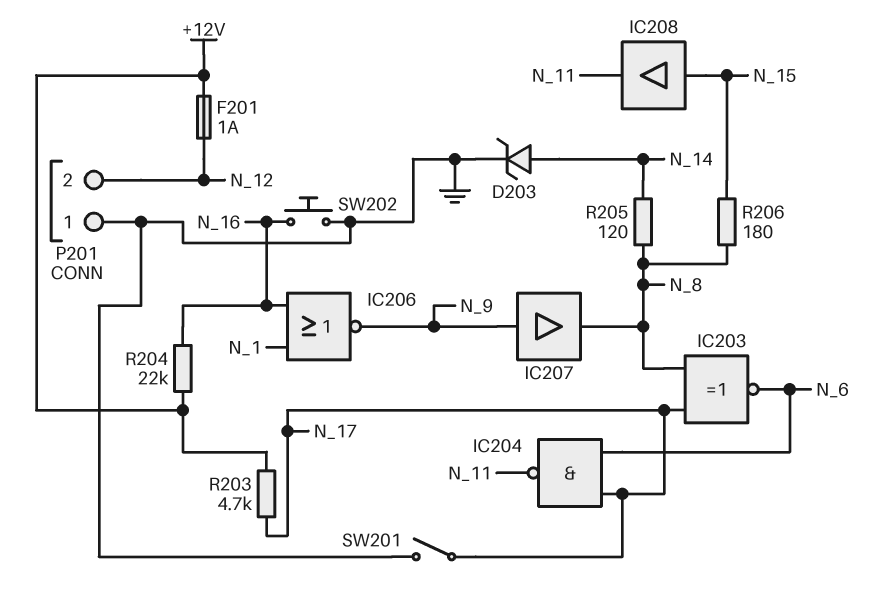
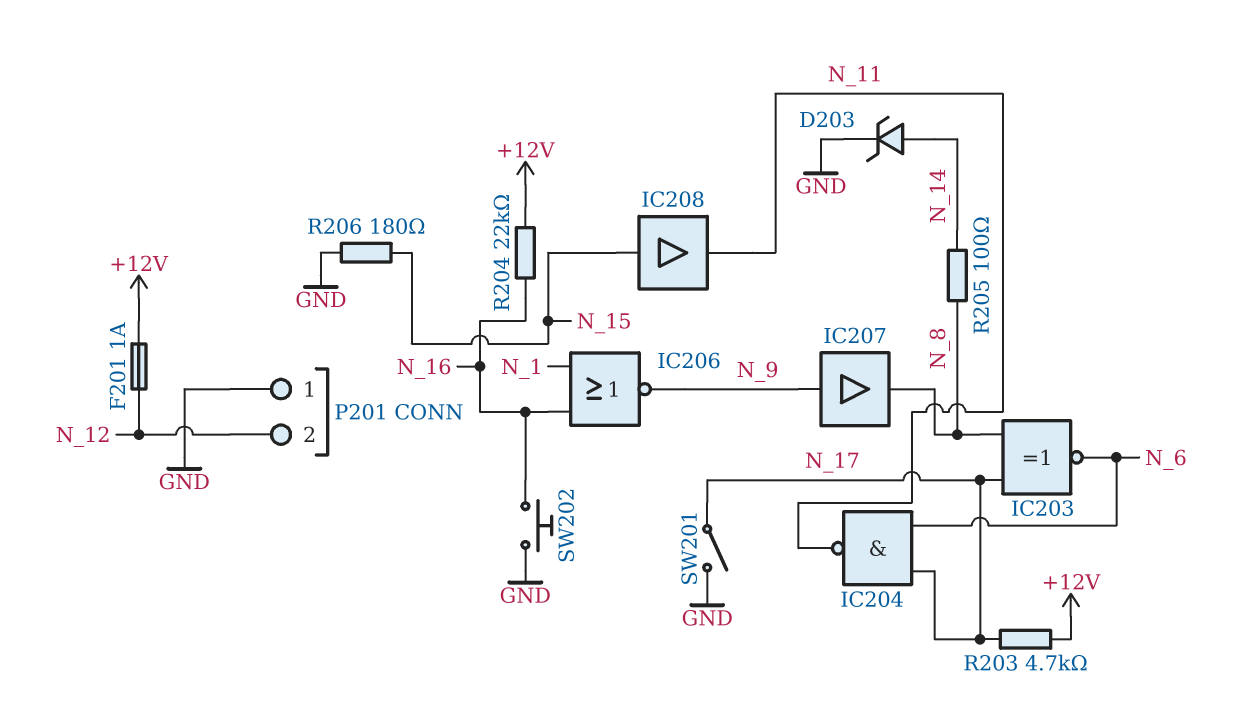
R205: 120 (N_8, N_14) -> 100 (N_8, N_14)
R206: 180 (N_8, N_15) -> 180 (GND, N_15)

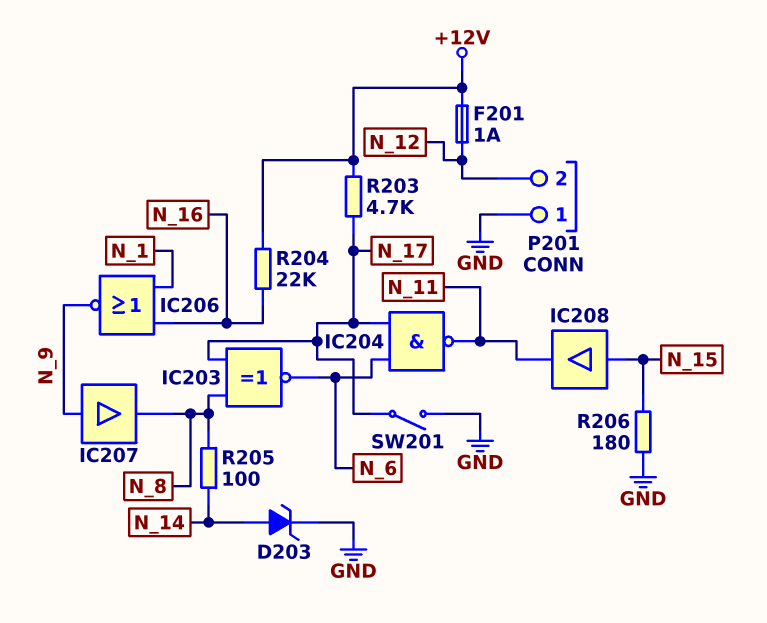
SW202: button (GND, N_16) -> none

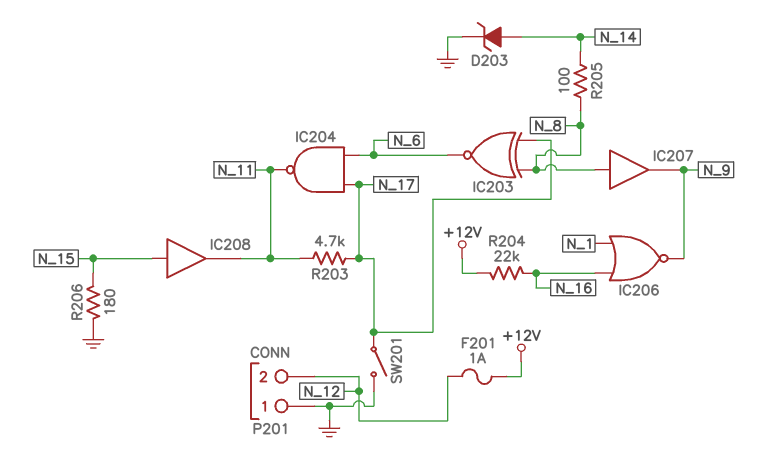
IC207: buffer (in N_9, out N_8) -> buffer (in N_8, out N_9)
R203: 4.7k (+12V, N_17) -> 4.7k (N_11, N_17)

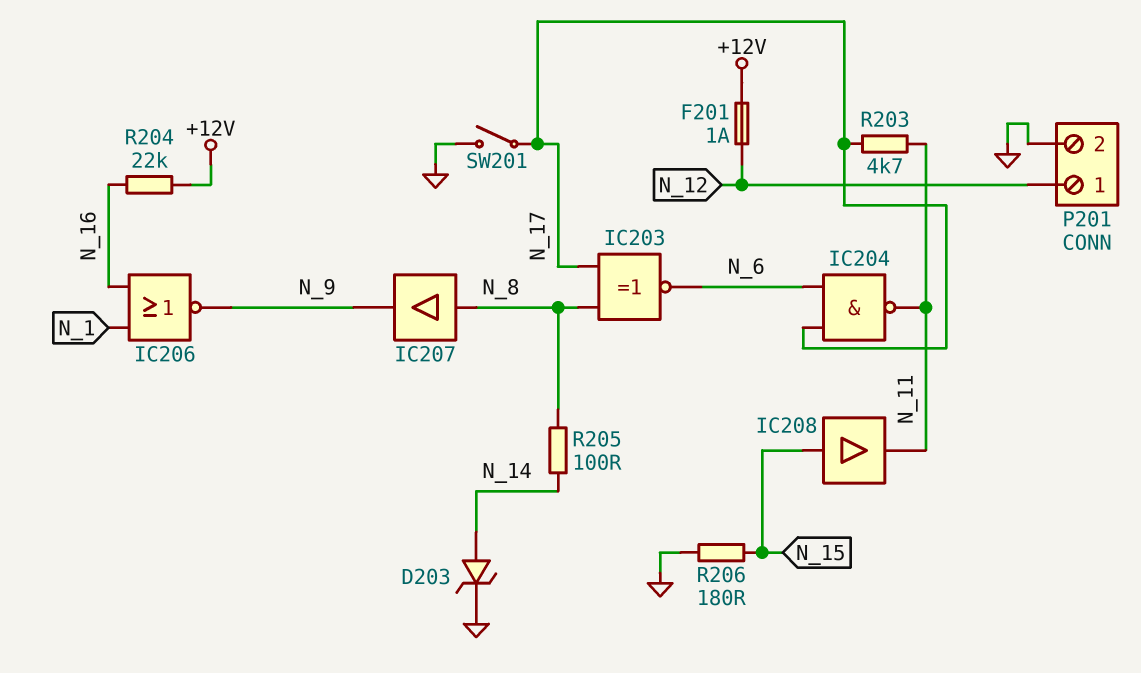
P201 pin 1: GND -> N_12
P201 pin 2: N_12 -> GND

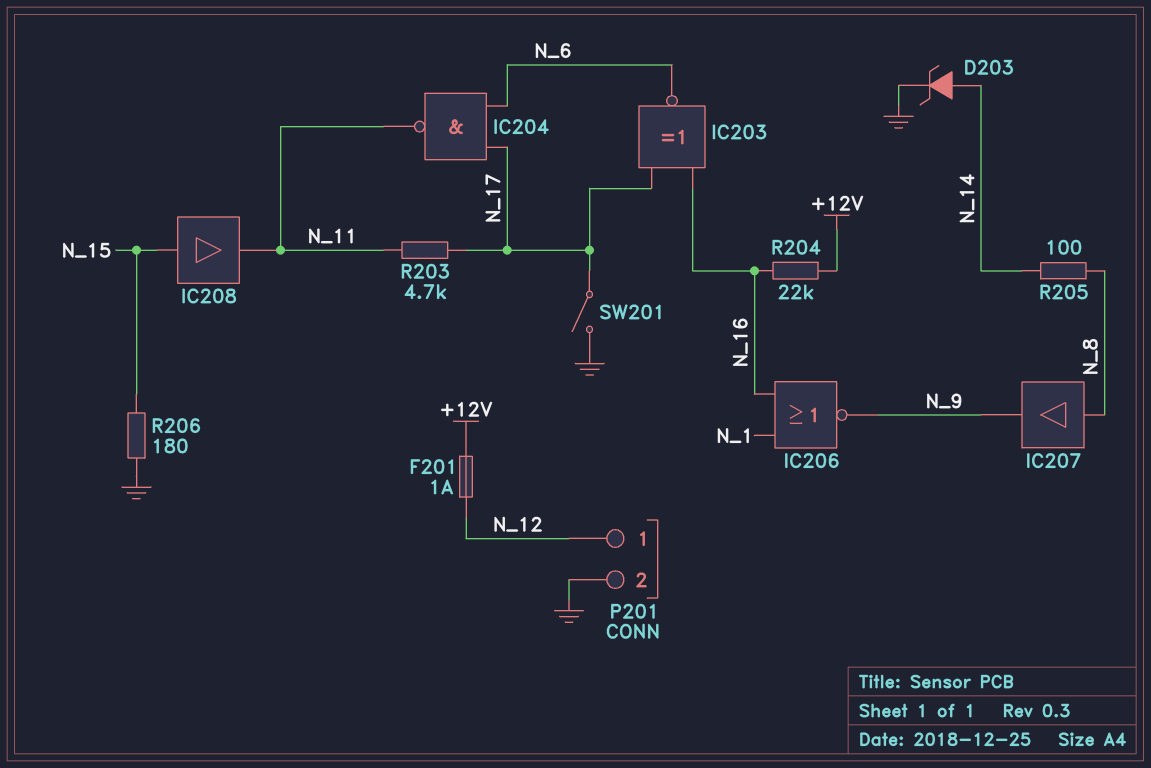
IC203: XNOR (in N_8, in N_17, out N_6) -> XNOR (in N_16, in N_17, out N_6)

